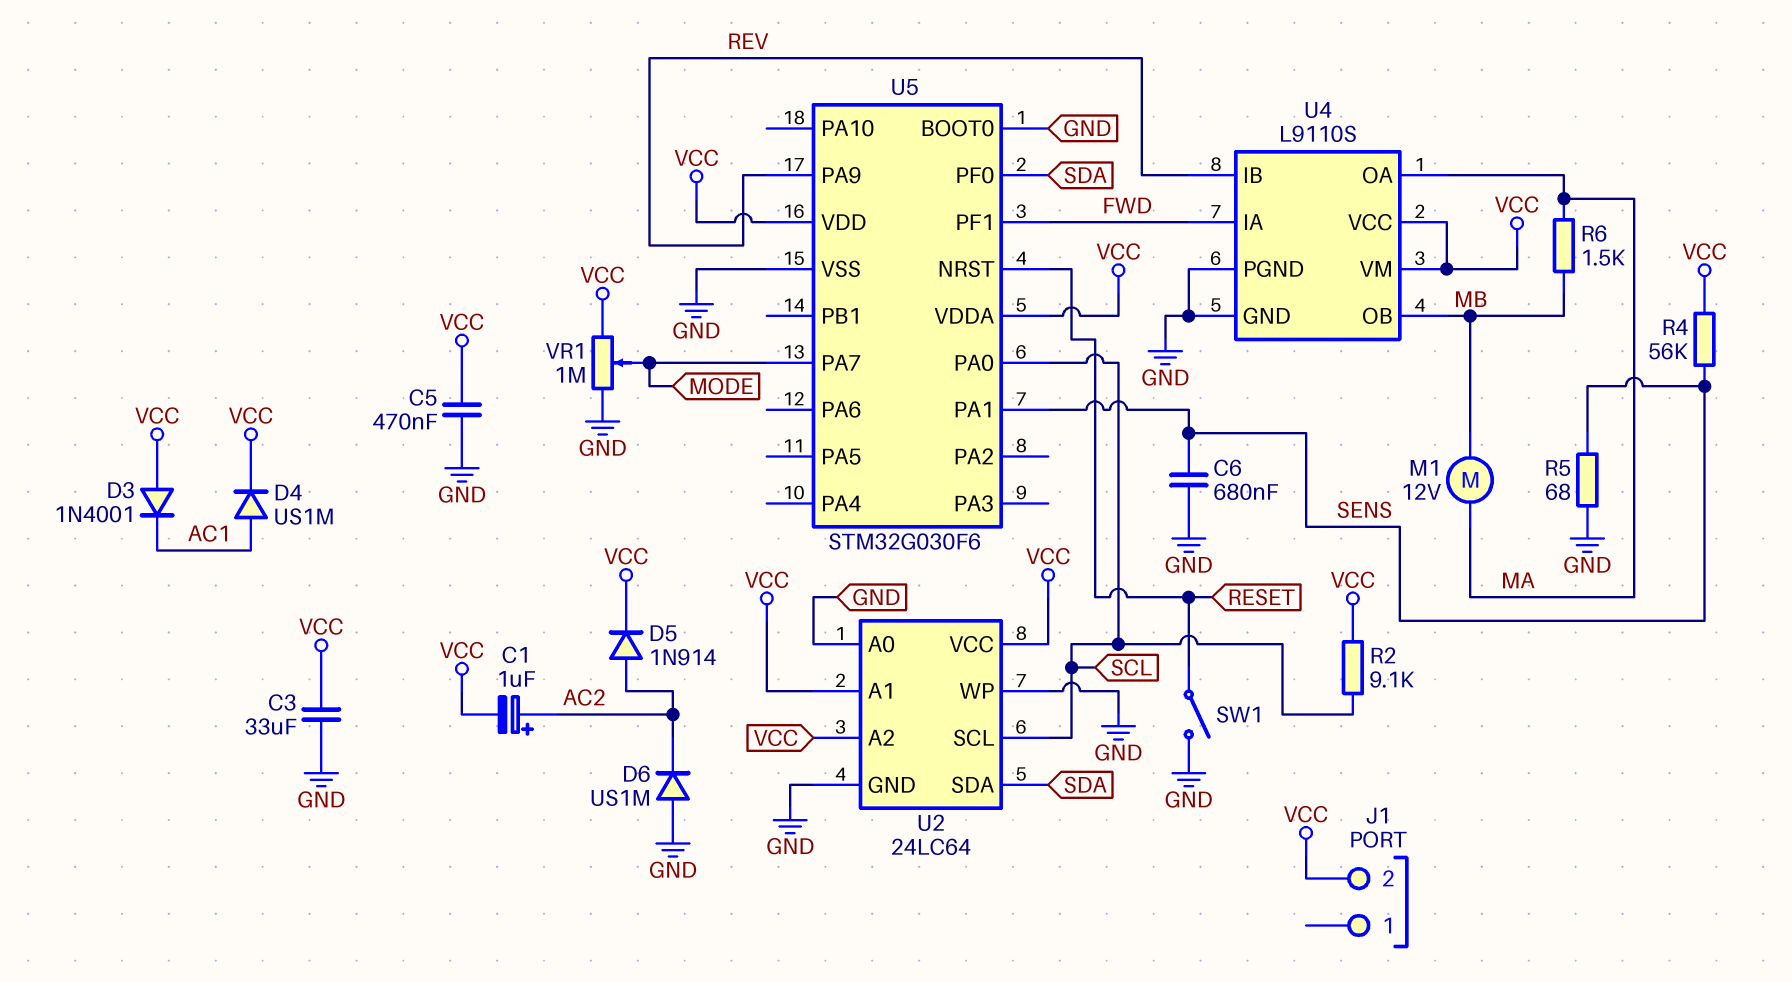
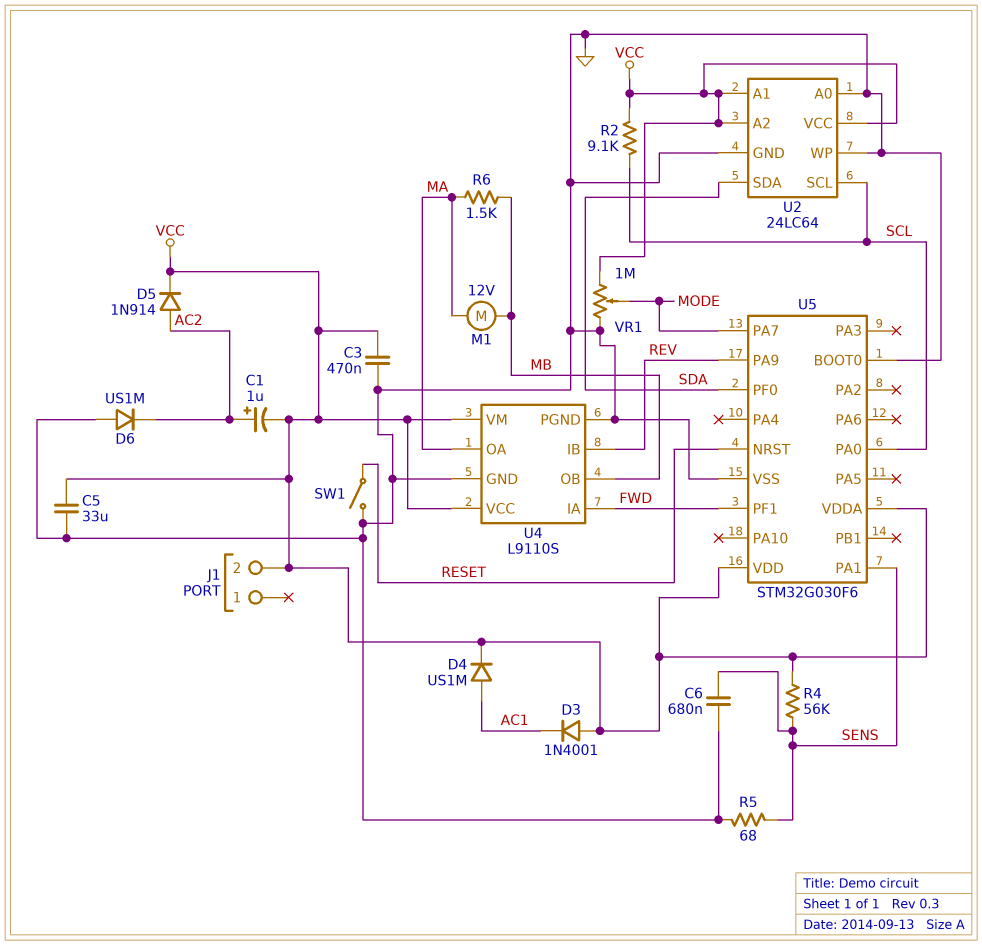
C3: 33uF (GND, VCC) -> 470nF (GND, VCC)
C5: 470nF (GND, VCC) -> 33uF (GND, VCC)

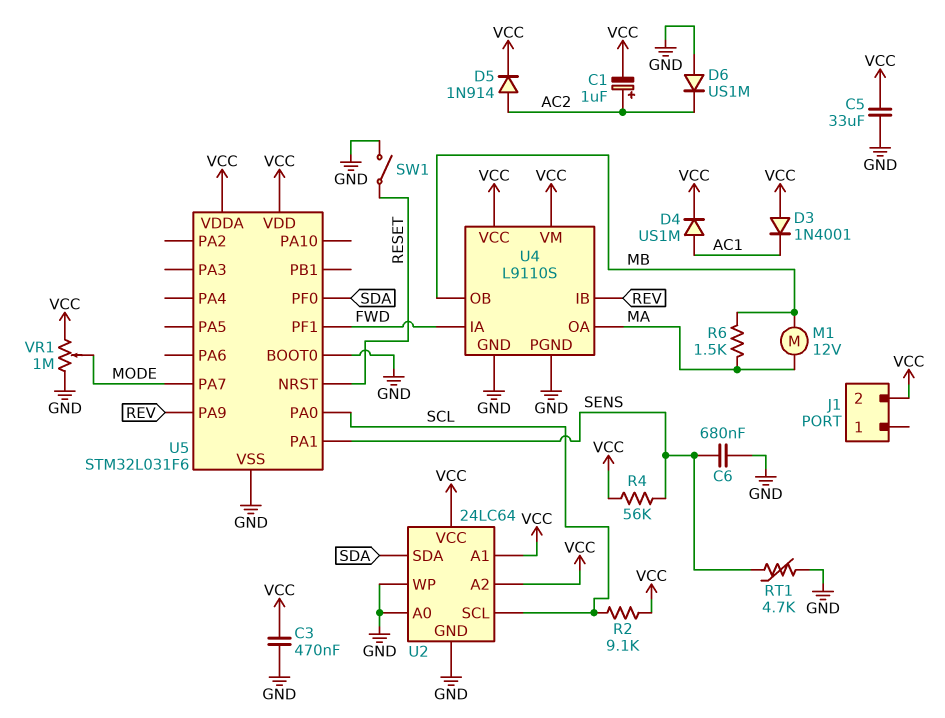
R5: 68 (GND, SENS) -> none
RT1: none -> 4.7k (GND, SENS)
U5: STM32G030F6 -> STM32L031F6

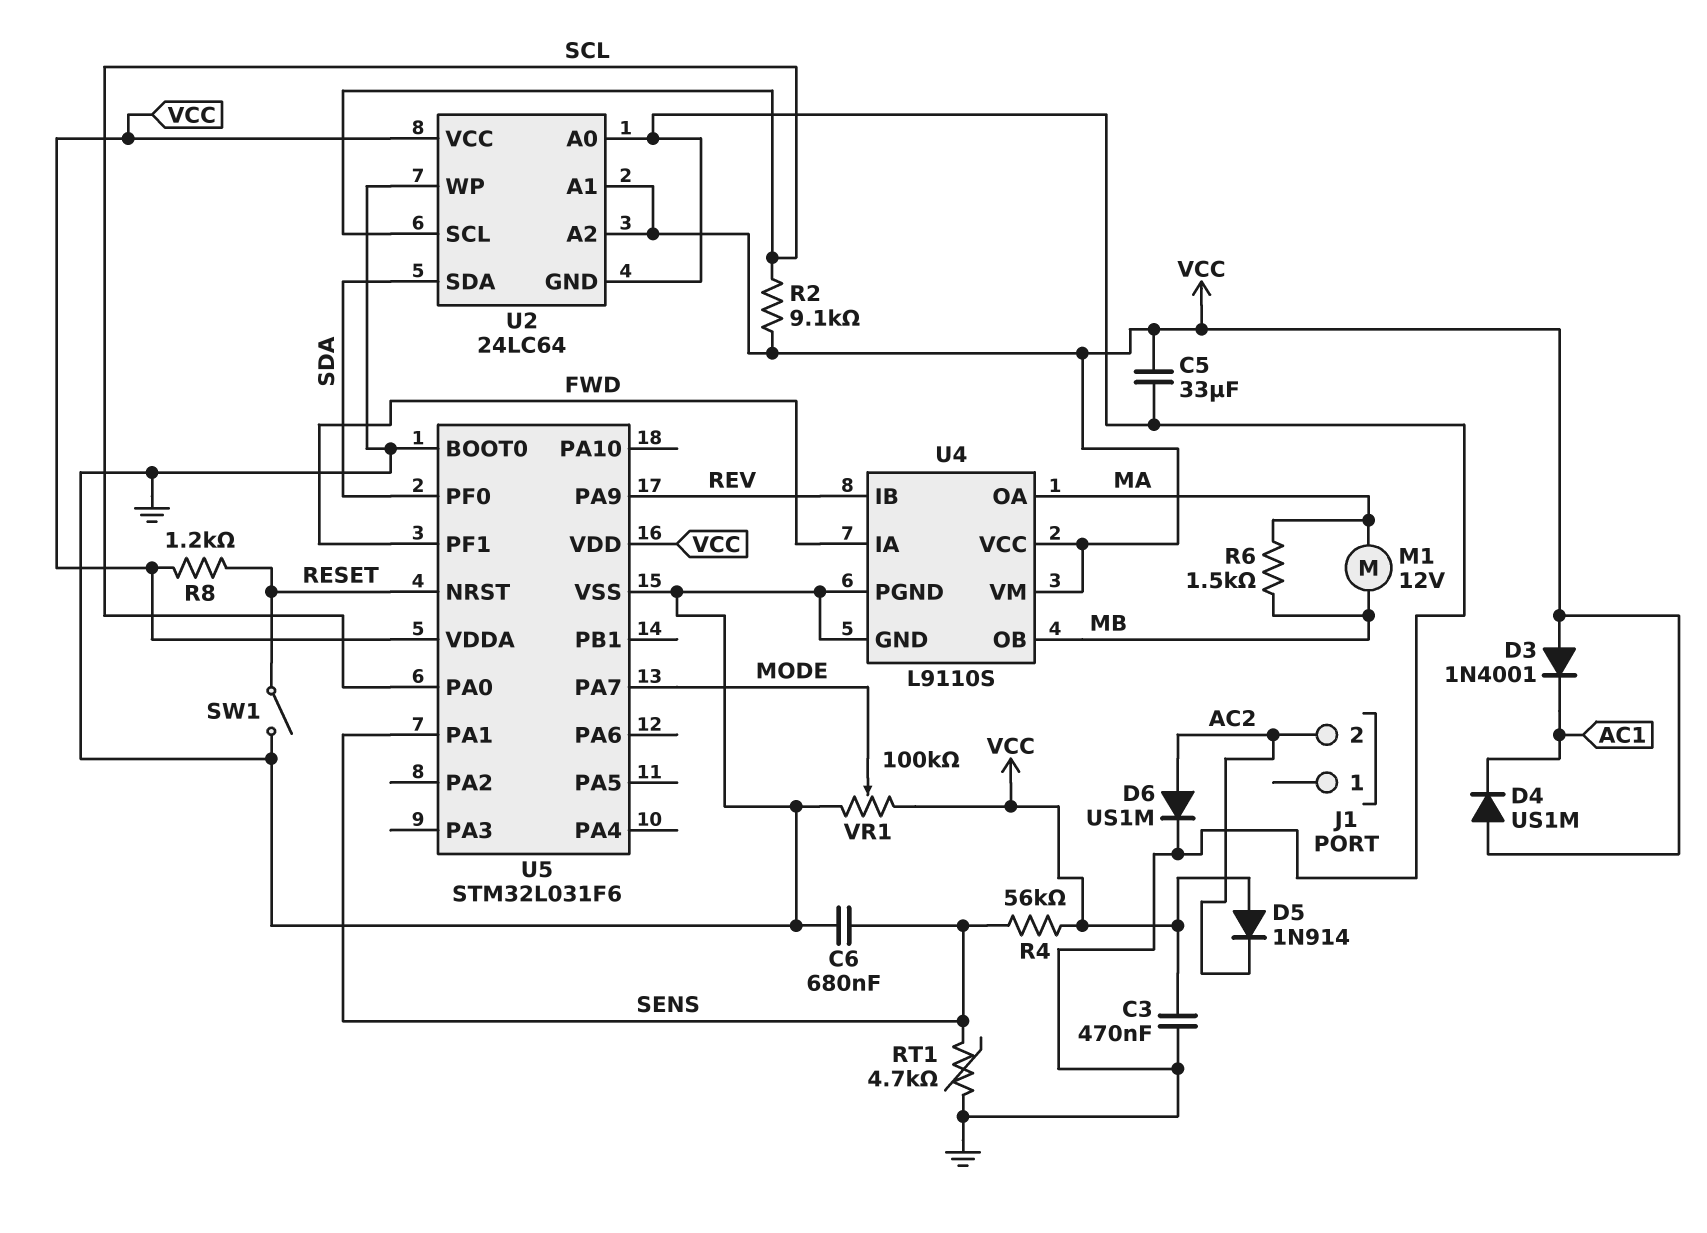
C1: 1uF (plus AC2, minus VCC) -> none
D4: diode US1M (A AC1, K VCC) -> diode US1M (A VCC, K AC1)
D5: diode 1N914 (A AC2, K VCC) -> diode 1N914 (A VCC, K AC2)
D6: diode US1M (A GND, K AC2) -> diode US1M (A AC2, K GND)
J1 pin 2: VCC -> AC2
R8: none -> 1.2k (RESET, VCC)
VR1: 1M (GND, VCC, wiper MODE) -> 100k (GND, VCC, wiper MODE)

